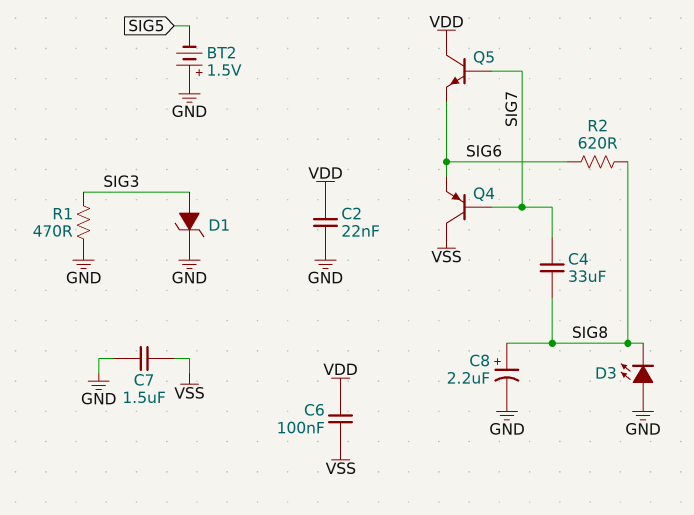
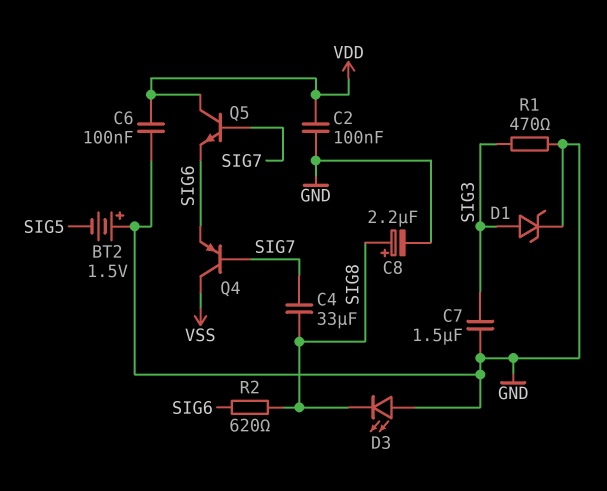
C2: 22nF (GND, VDD) -> 100nF (GND, VDD)
C6: 100nF (VDD, VSS) -> 100nF (GND, VDD)
C7: 1.5uF (GND, VSS) -> 1.5uF (GND, SIG3)

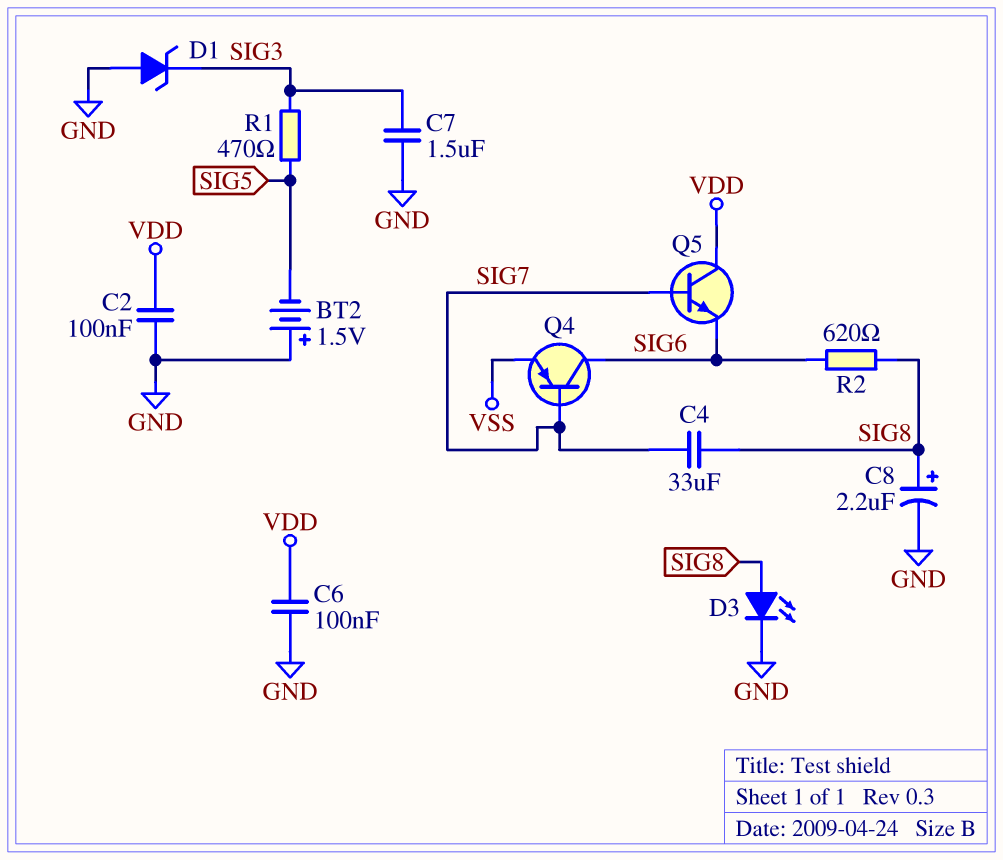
D1: zener (A SIG3, K GND) -> zener (A GND, K SIG3)
D3: LED (A GND, K SIG8) -> LED (A SIG8, K GND)
Q4: PNP (B SIG7, C VSS, E SIG6) -> PNP (B SIG7, C SIG6, E VSS)
R1: 470 (GND, SIG3) -> 470 (SIG3, SIG5)

